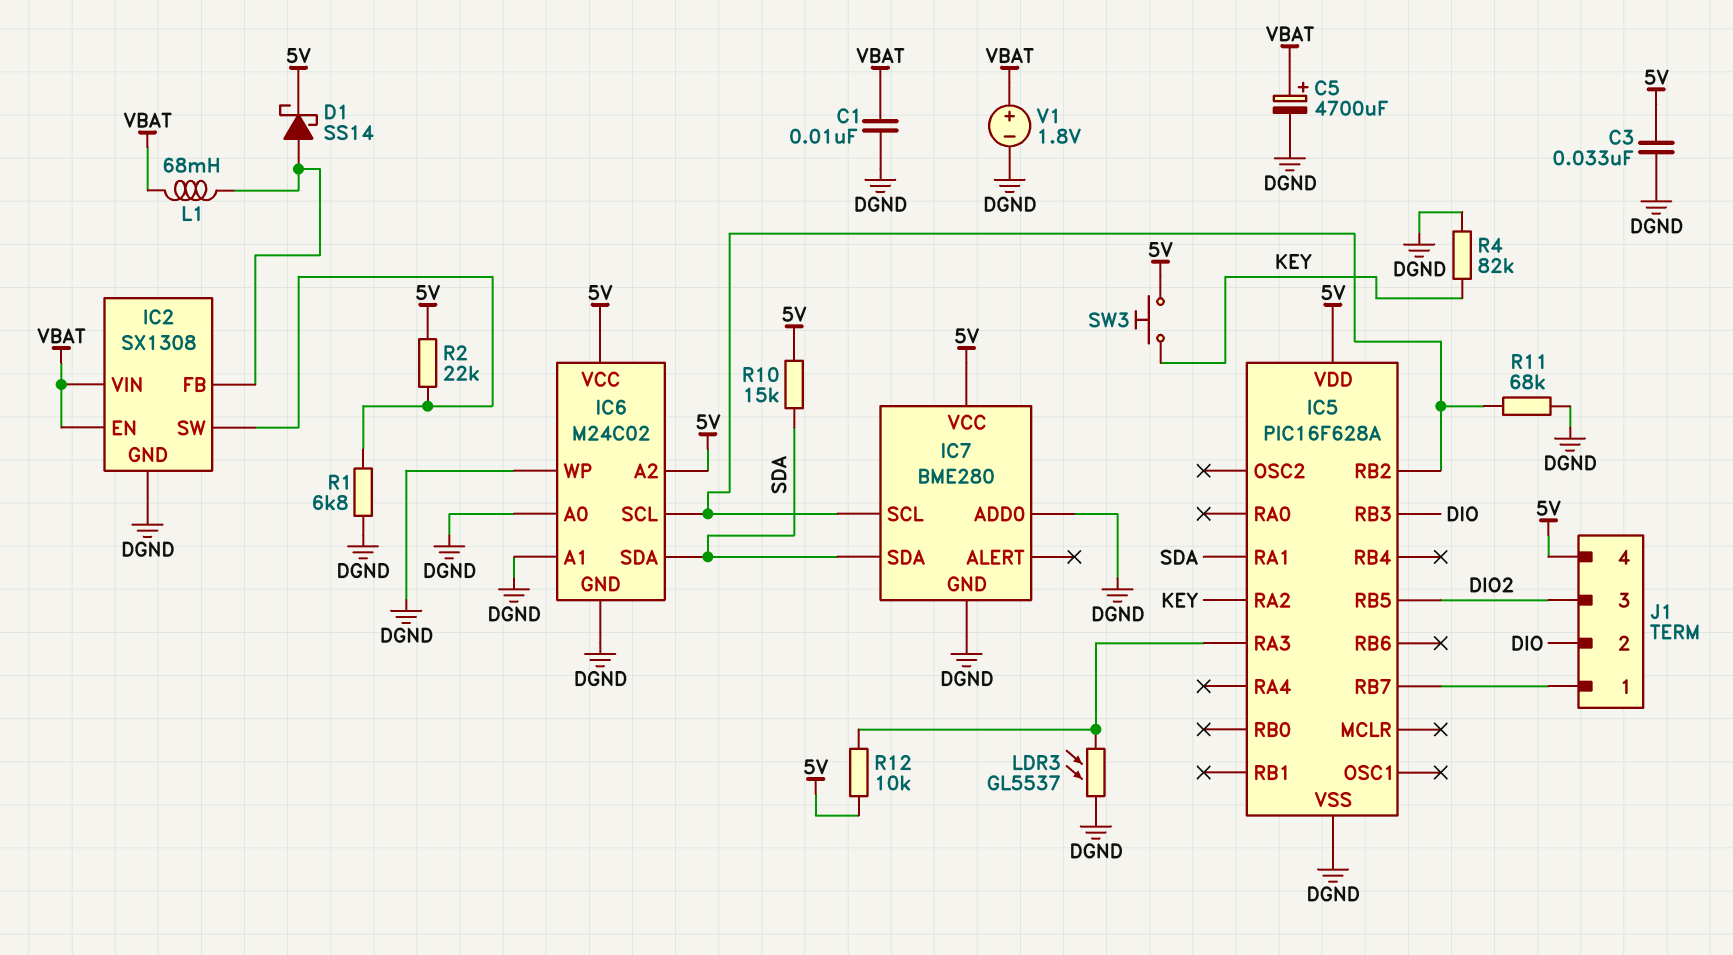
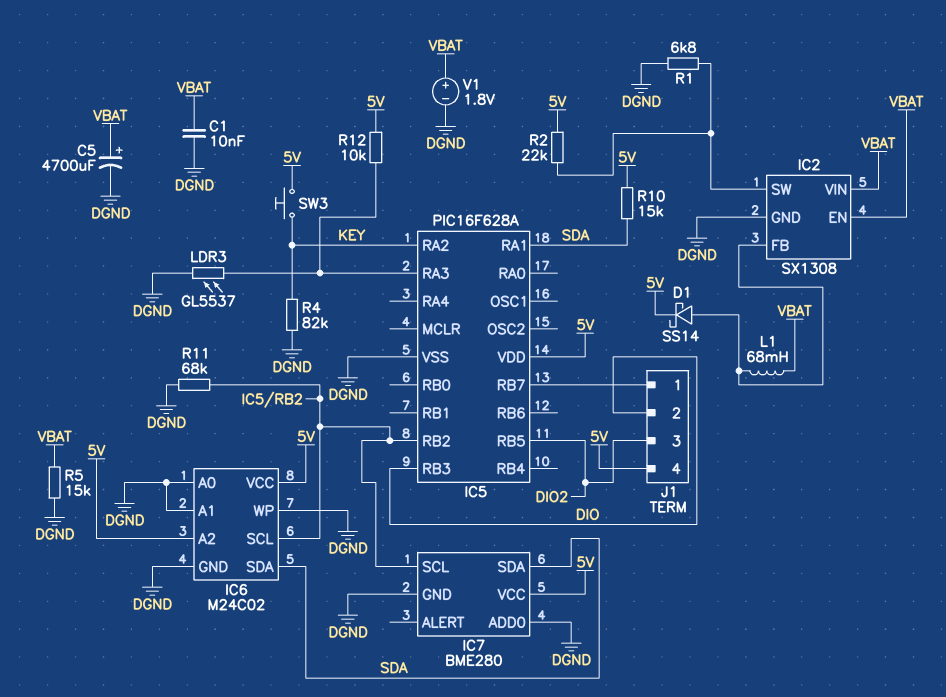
C3: 33nF (5V, DGND) -> none
R5: none -> 15k (DGND, VBAT)

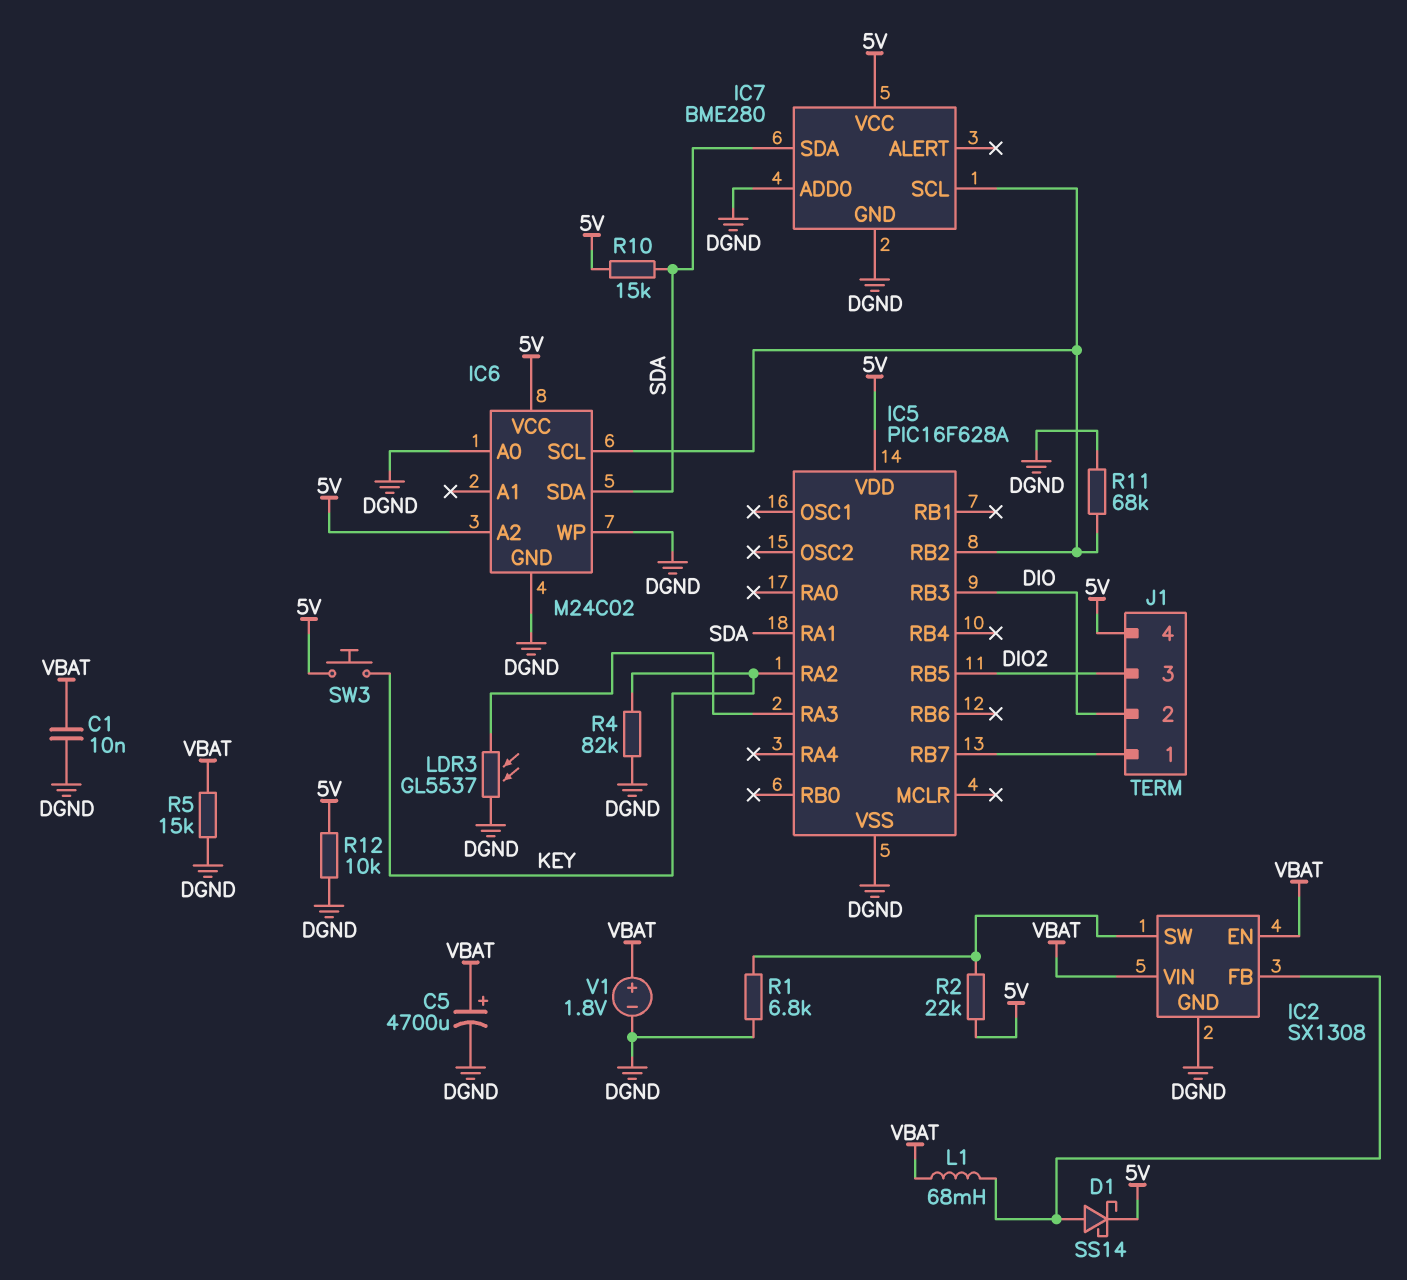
IC6 pin A1: DGND -> none
R12: 10k (5V, IC5/RA3) -> 10k (5V, DGND)

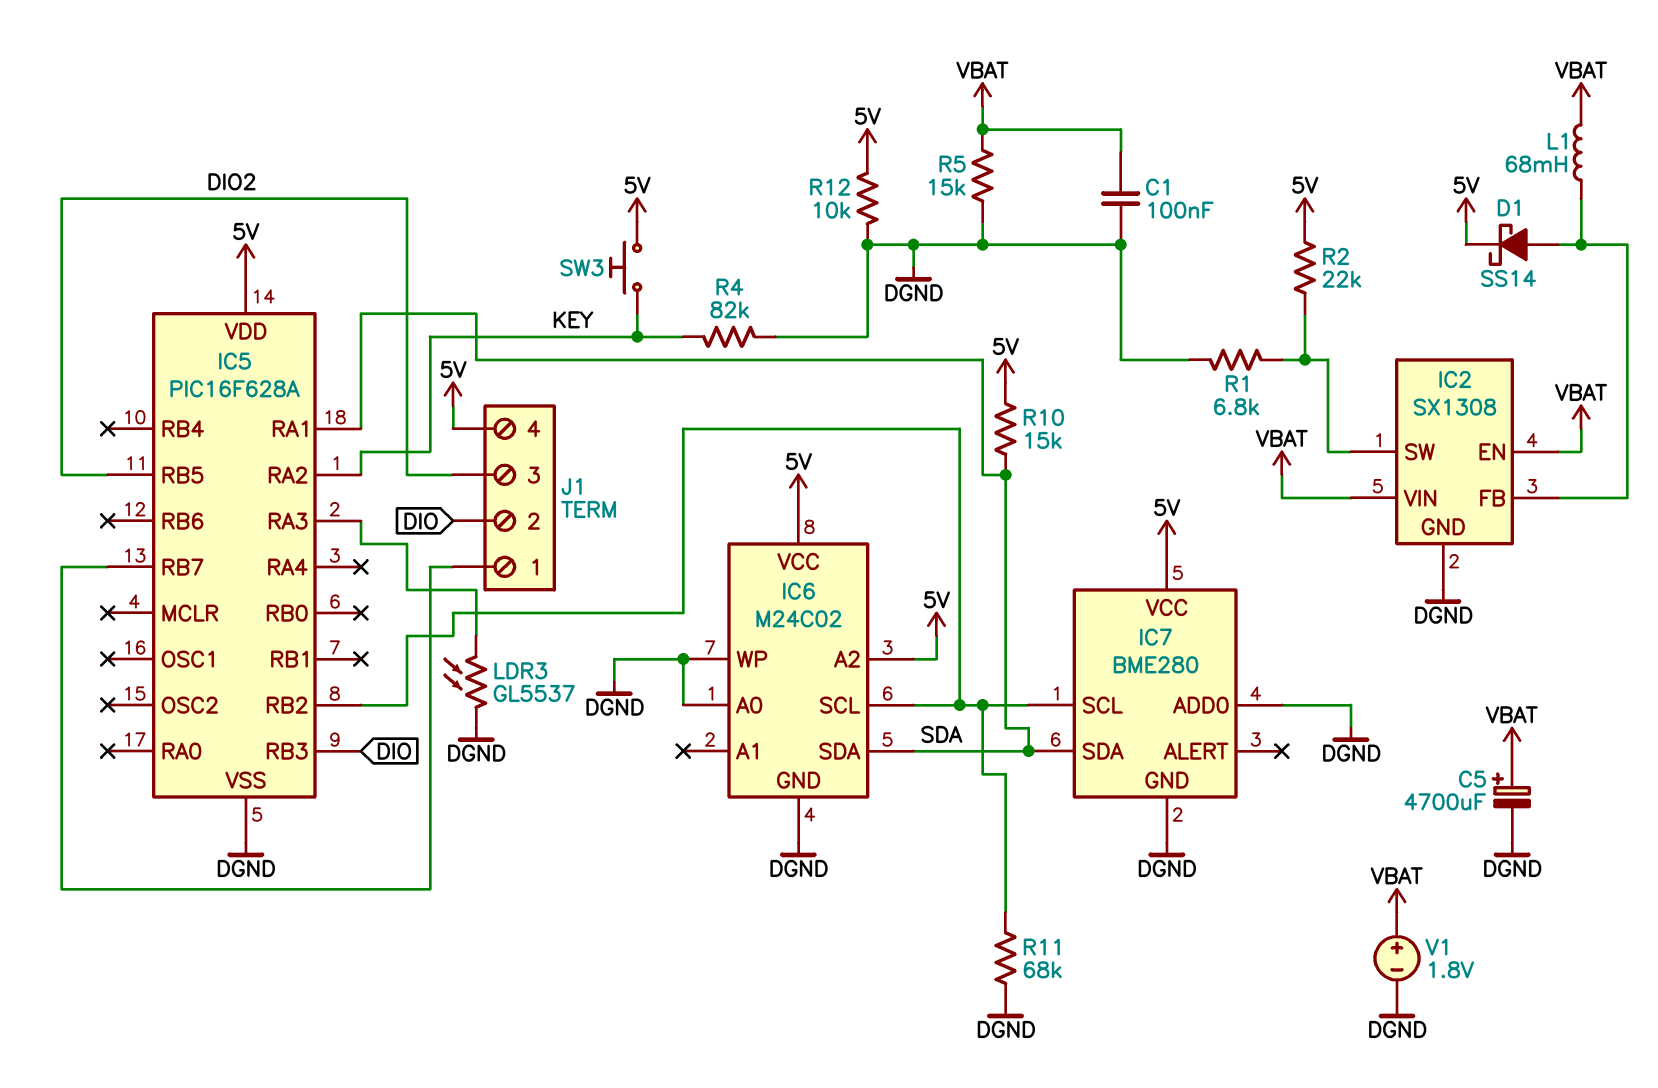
C1: 10nF (DGND, VBAT) -> 100nF (DGND, VBAT)

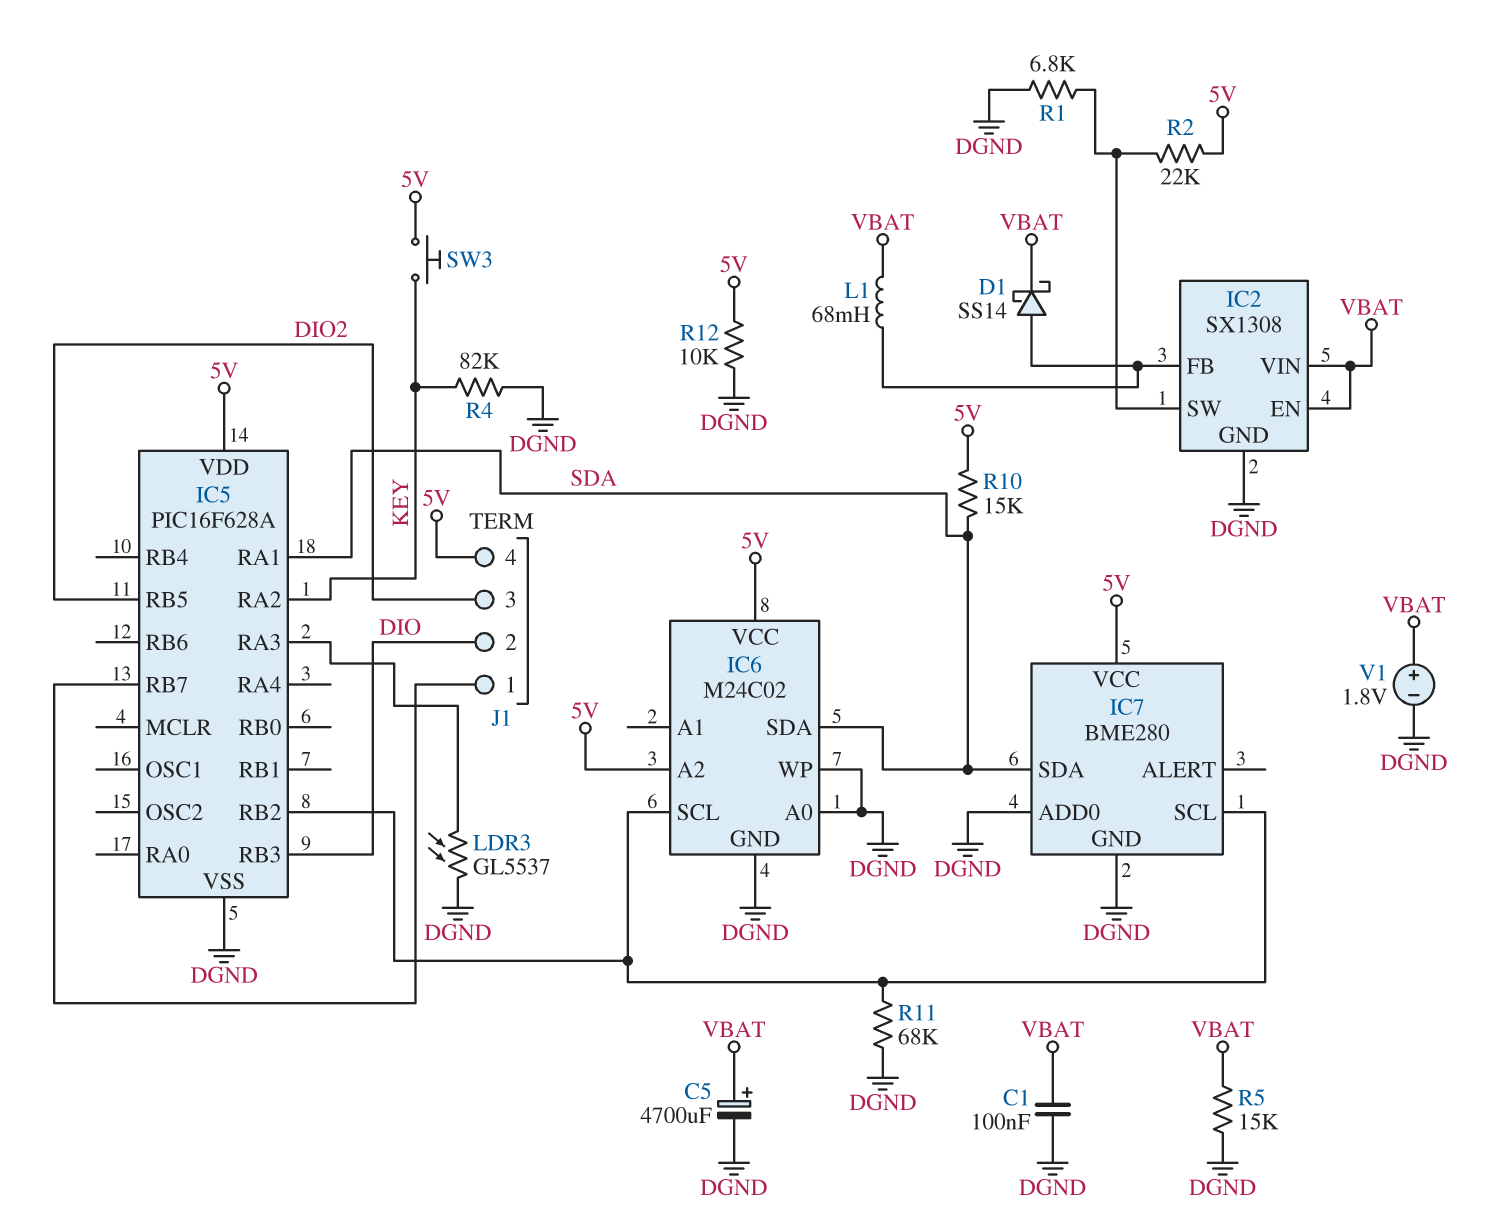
D1: schottky SS14 (A IC2/FB, K 5V) -> schottky SS14 (A IC2/FB, K VBAT)

